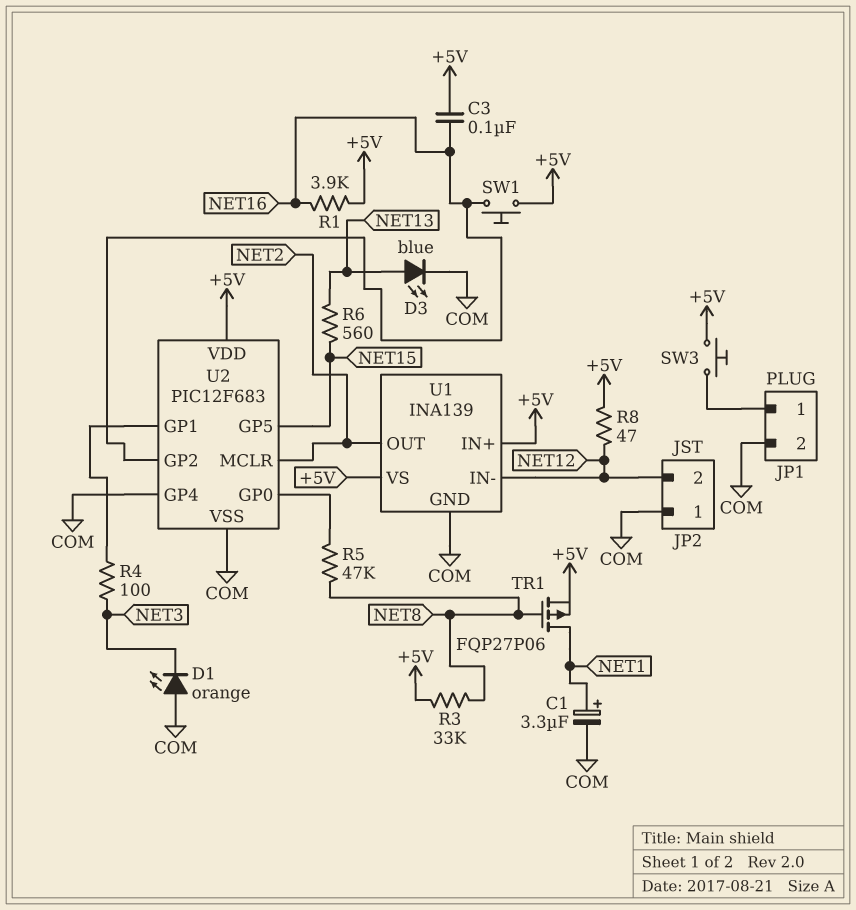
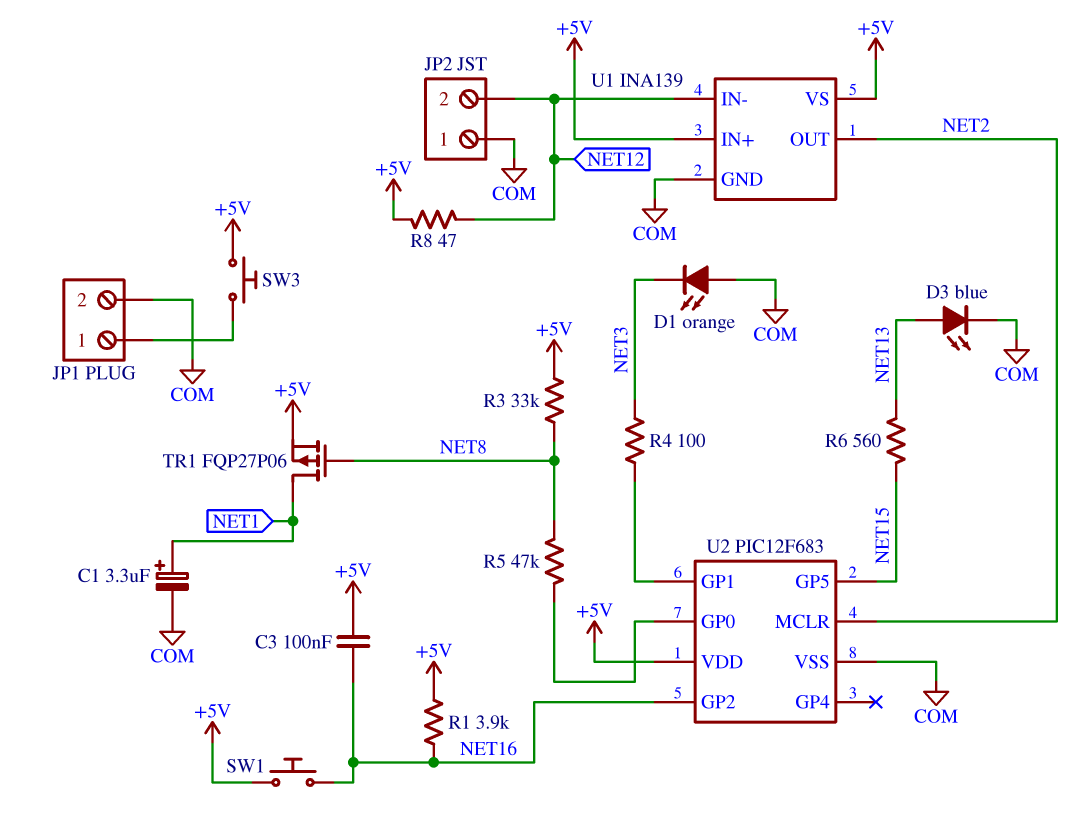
U2 pin GP4: COM -> none

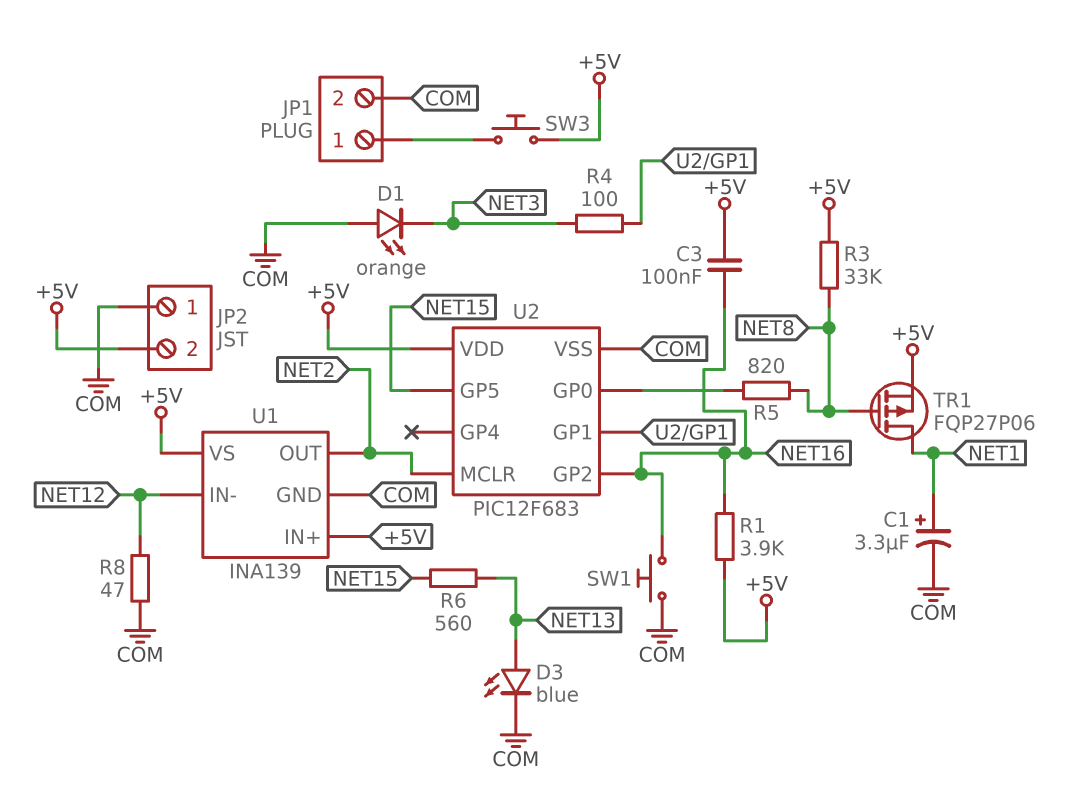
JP2 pin 2: NET12 -> +5V
R5: 47k (NET8, U2/GP0) -> 820 (NET8, U2/GP0)
R8: 47 (+5V, NET12) -> 47 (COM, NET12)
SW1: button (+5V, NET16) -> button (COM, NET16)

